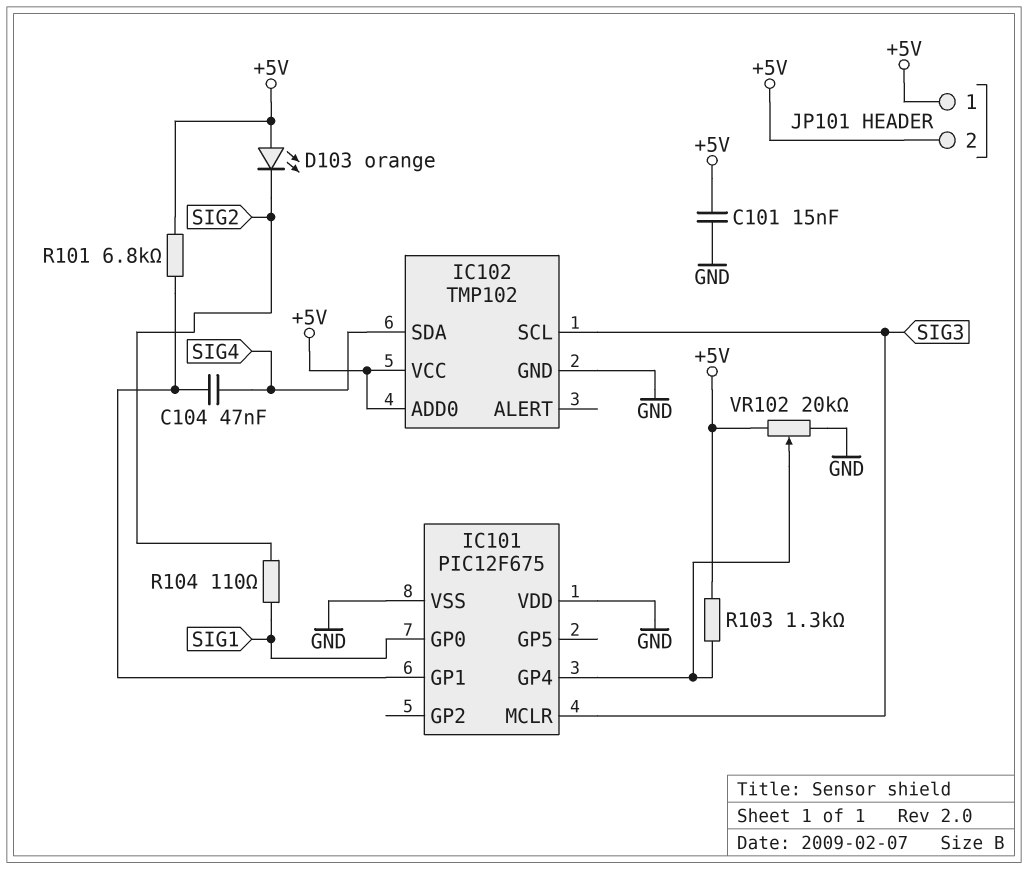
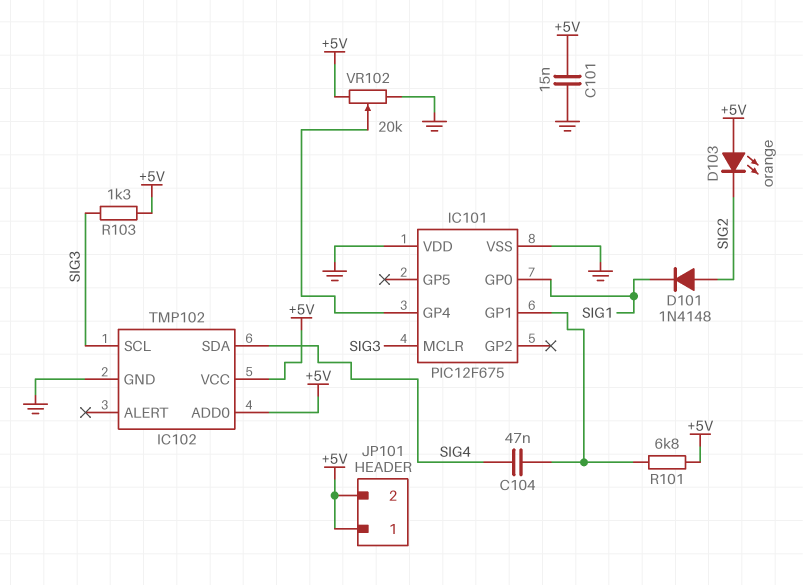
D101: none -> diode 1N4148 (A SIG2, K SIG1)
R103: 1.3k (+5V, IC101/GP4) -> 1.3k (+5V, SIG3)
R104: 110 (SIG1, SIG2) -> none

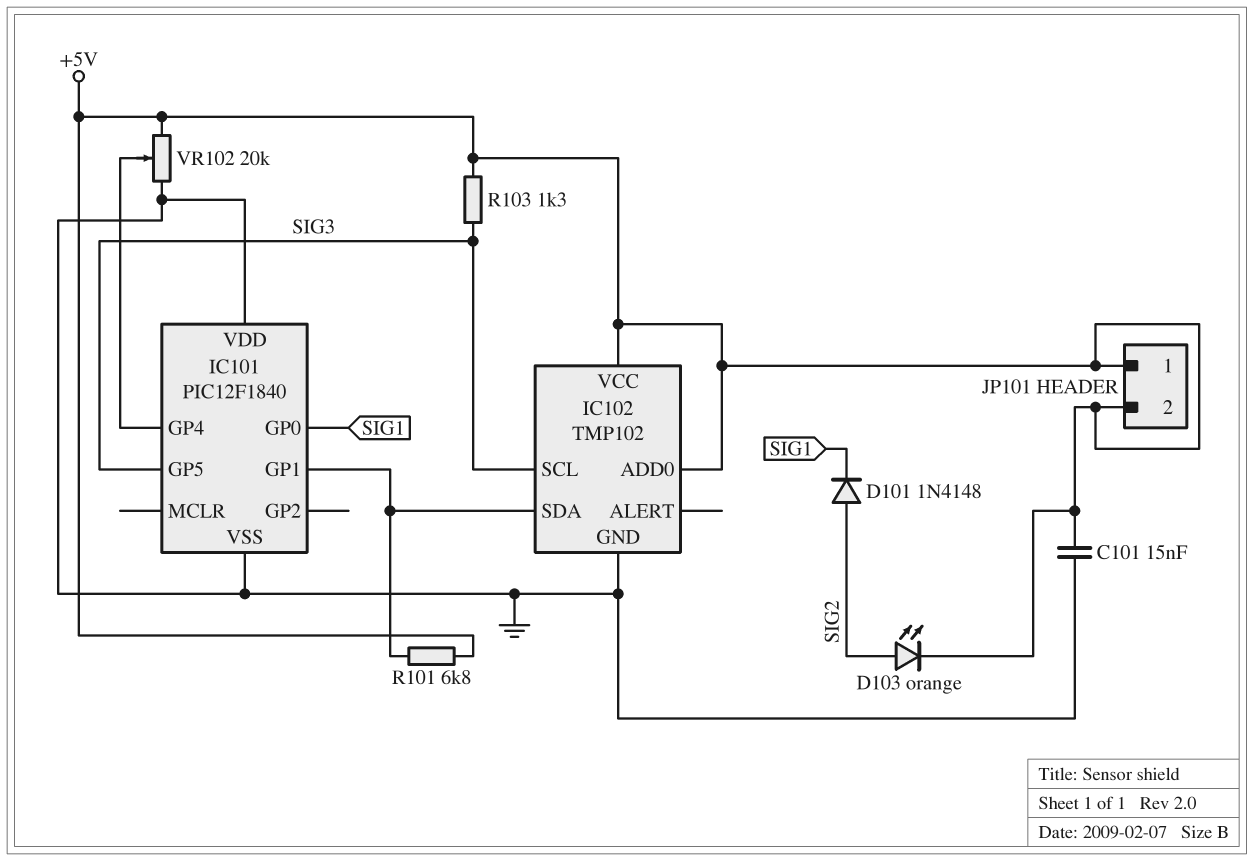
C104: 47nF (IC101/GP1, SIG4) -> none
D103: LED orange (A +5V, K SIG2) -> LED orange (A SIG2, K +5V)
IC101: PIC12F675 -> PIC12F1840
IC101 pin GP5: none -> SIG3
IC101 pin MCLR: SIG3 -> none
IC102 pin SDA: SIG4 -> IC101/GP1

